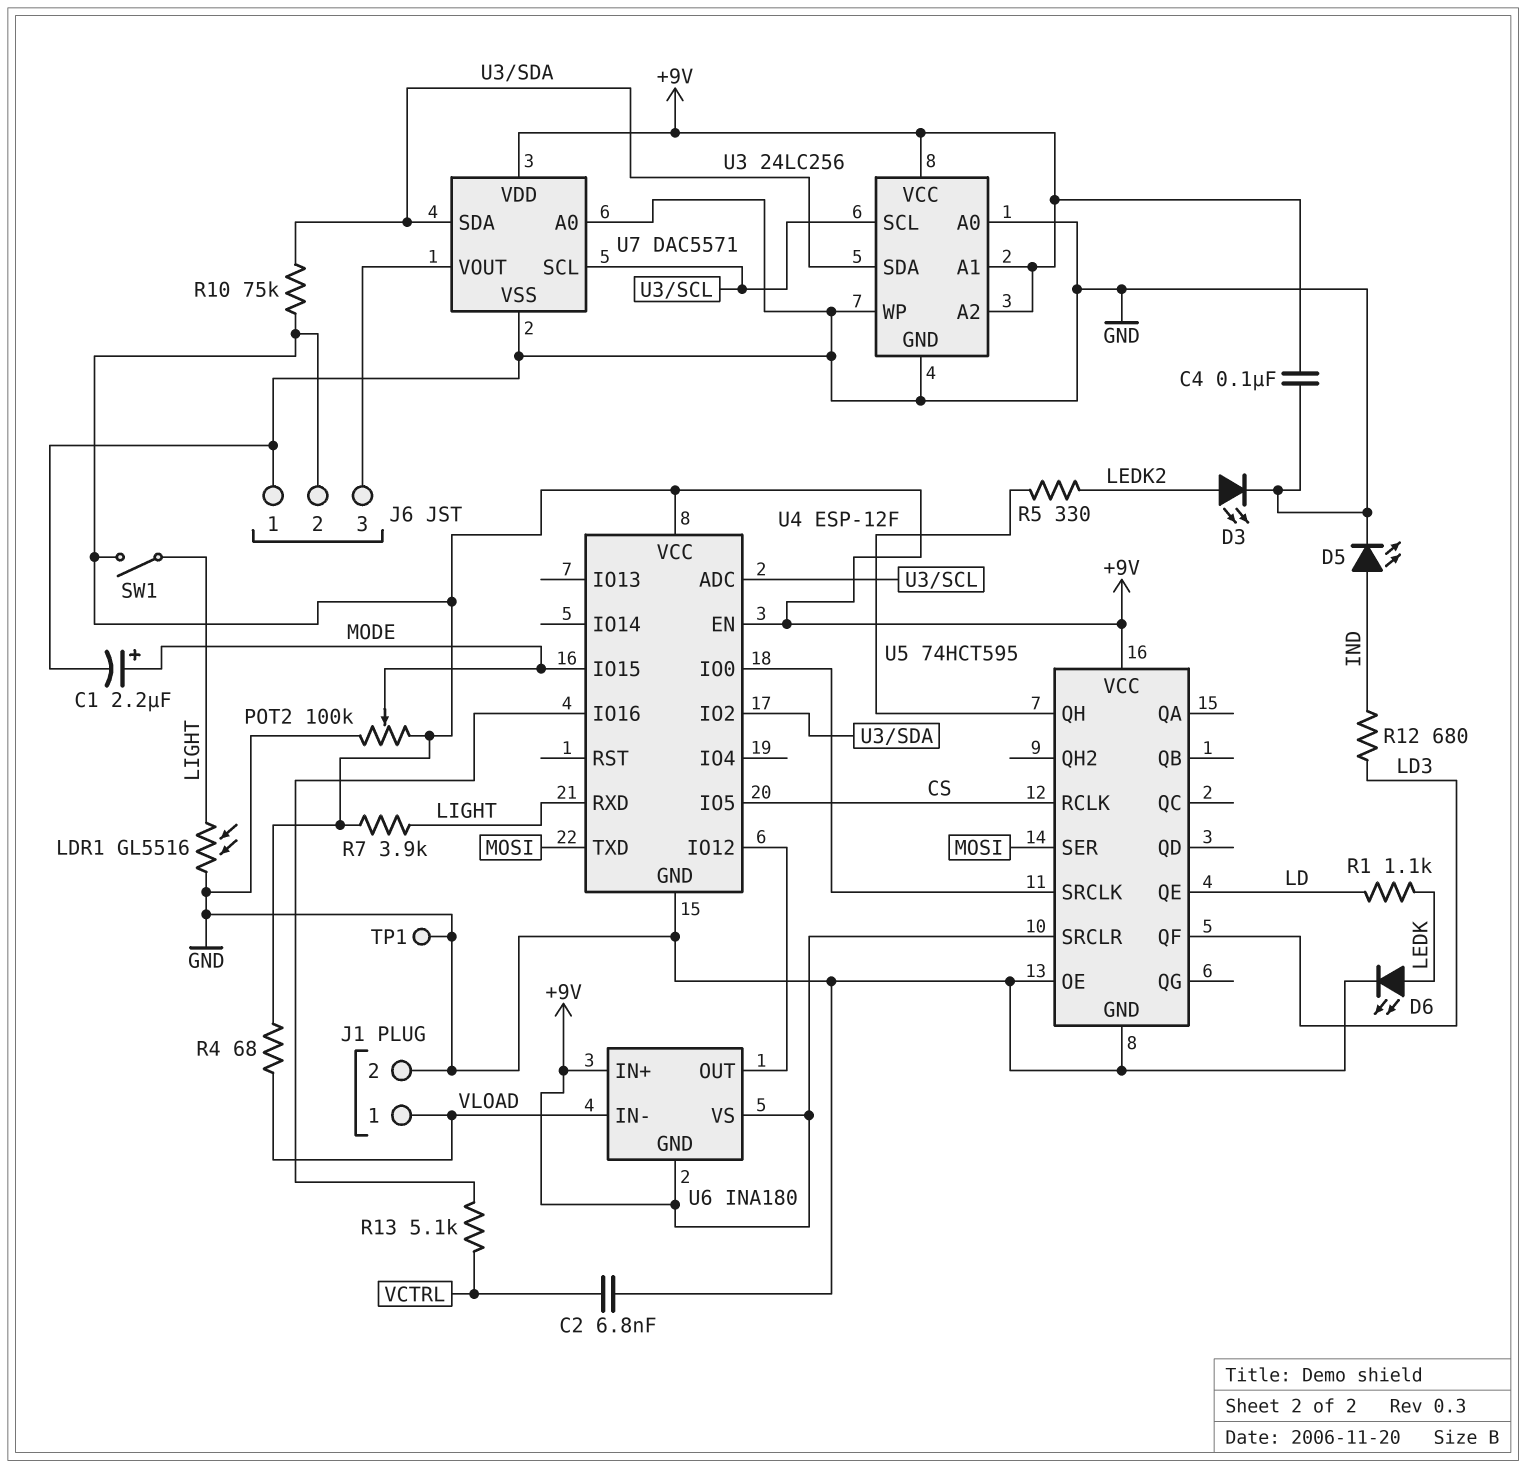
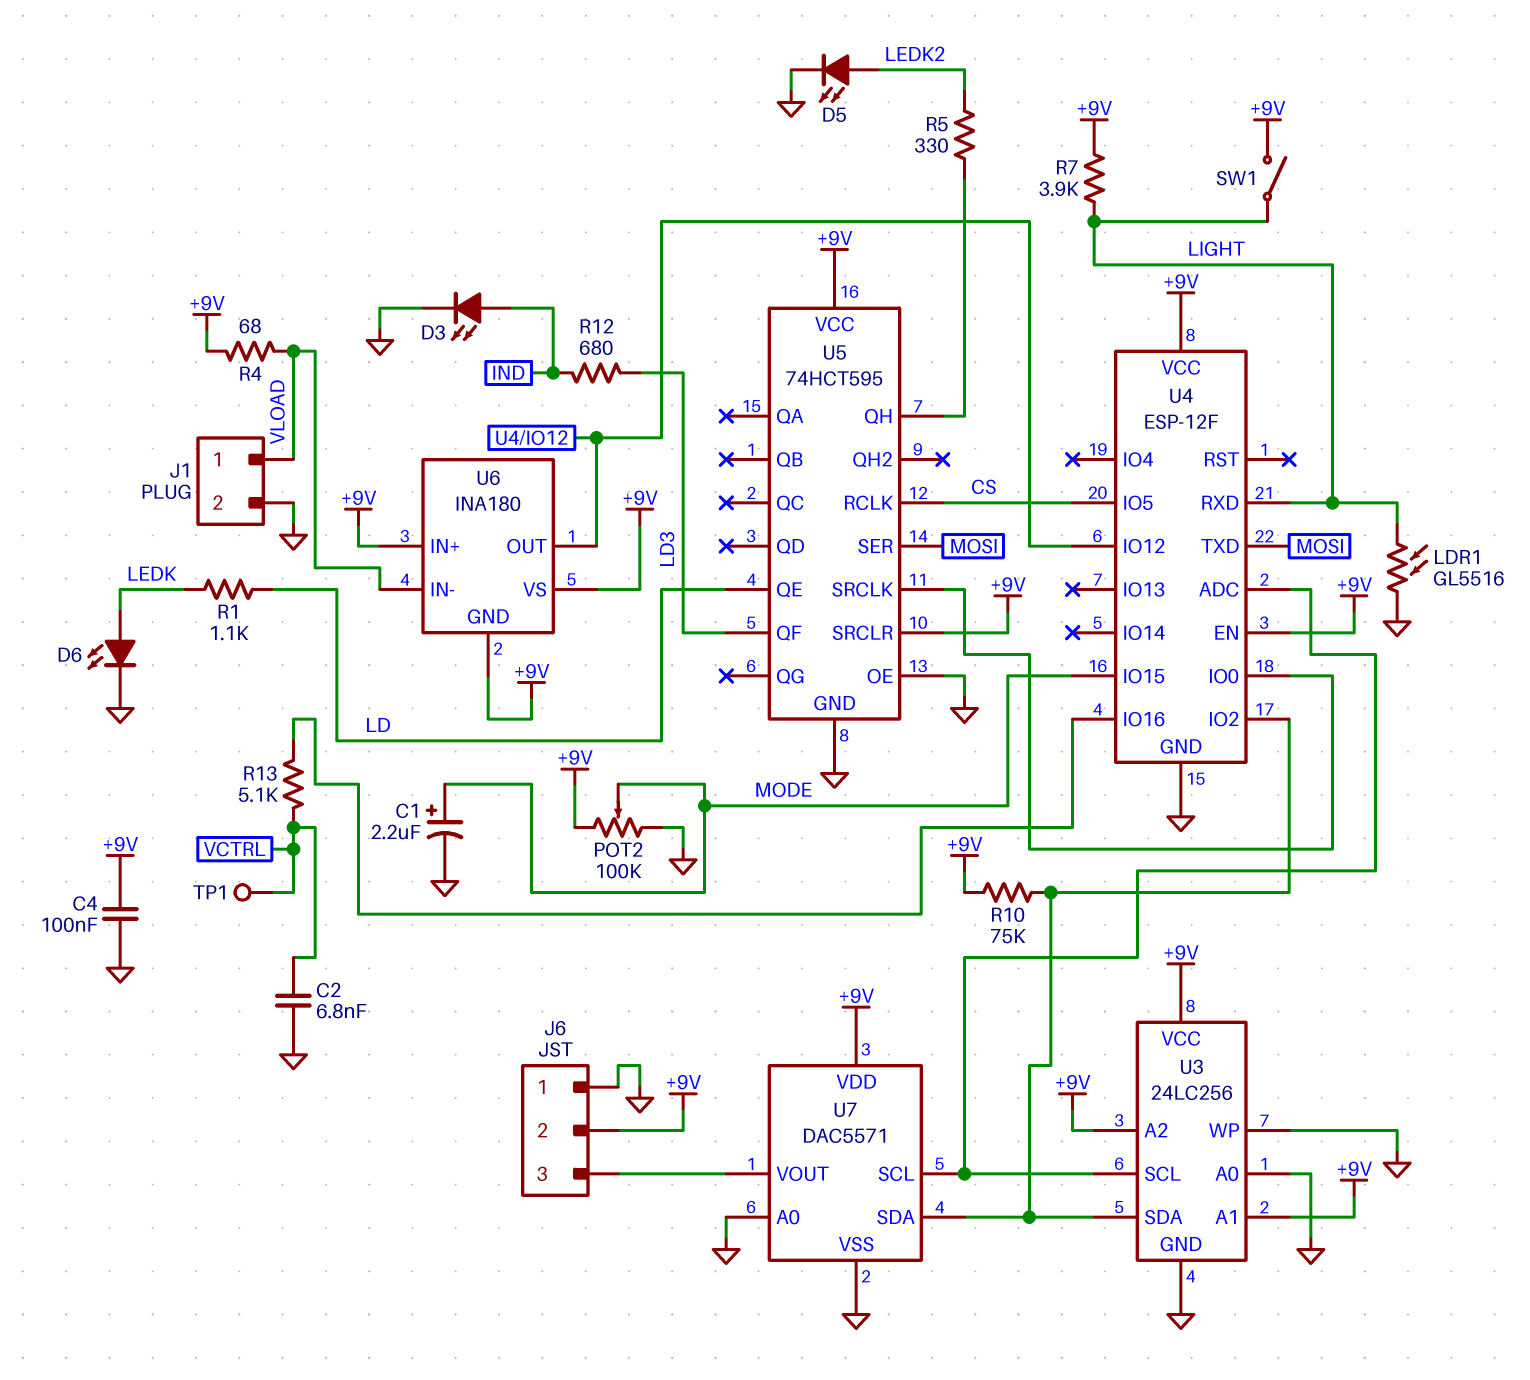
D3: LED (A LEDK2, K GND) -> LED (A IND, K GND)
D5: LED (A IND, K GND) -> LED (A LEDK2, K GND)
TP1: test point (GND) -> test point (VCTRL)

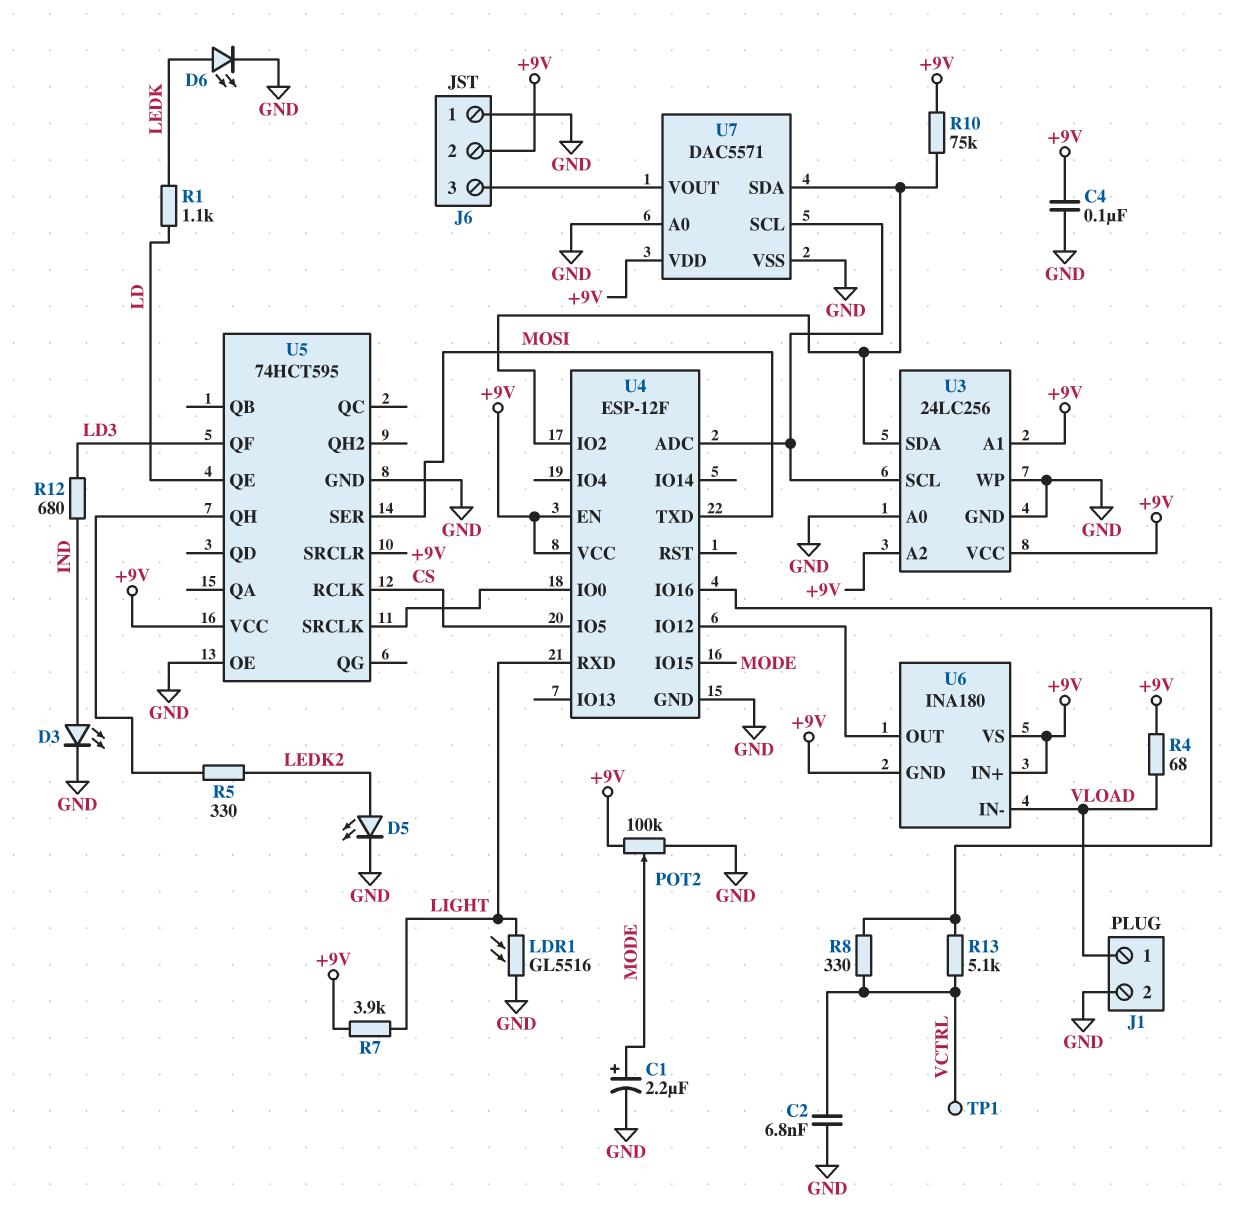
R8: none -> 330 (U4/IO16, VCTRL)
SW1: switch (+9V, LIGHT) -> none

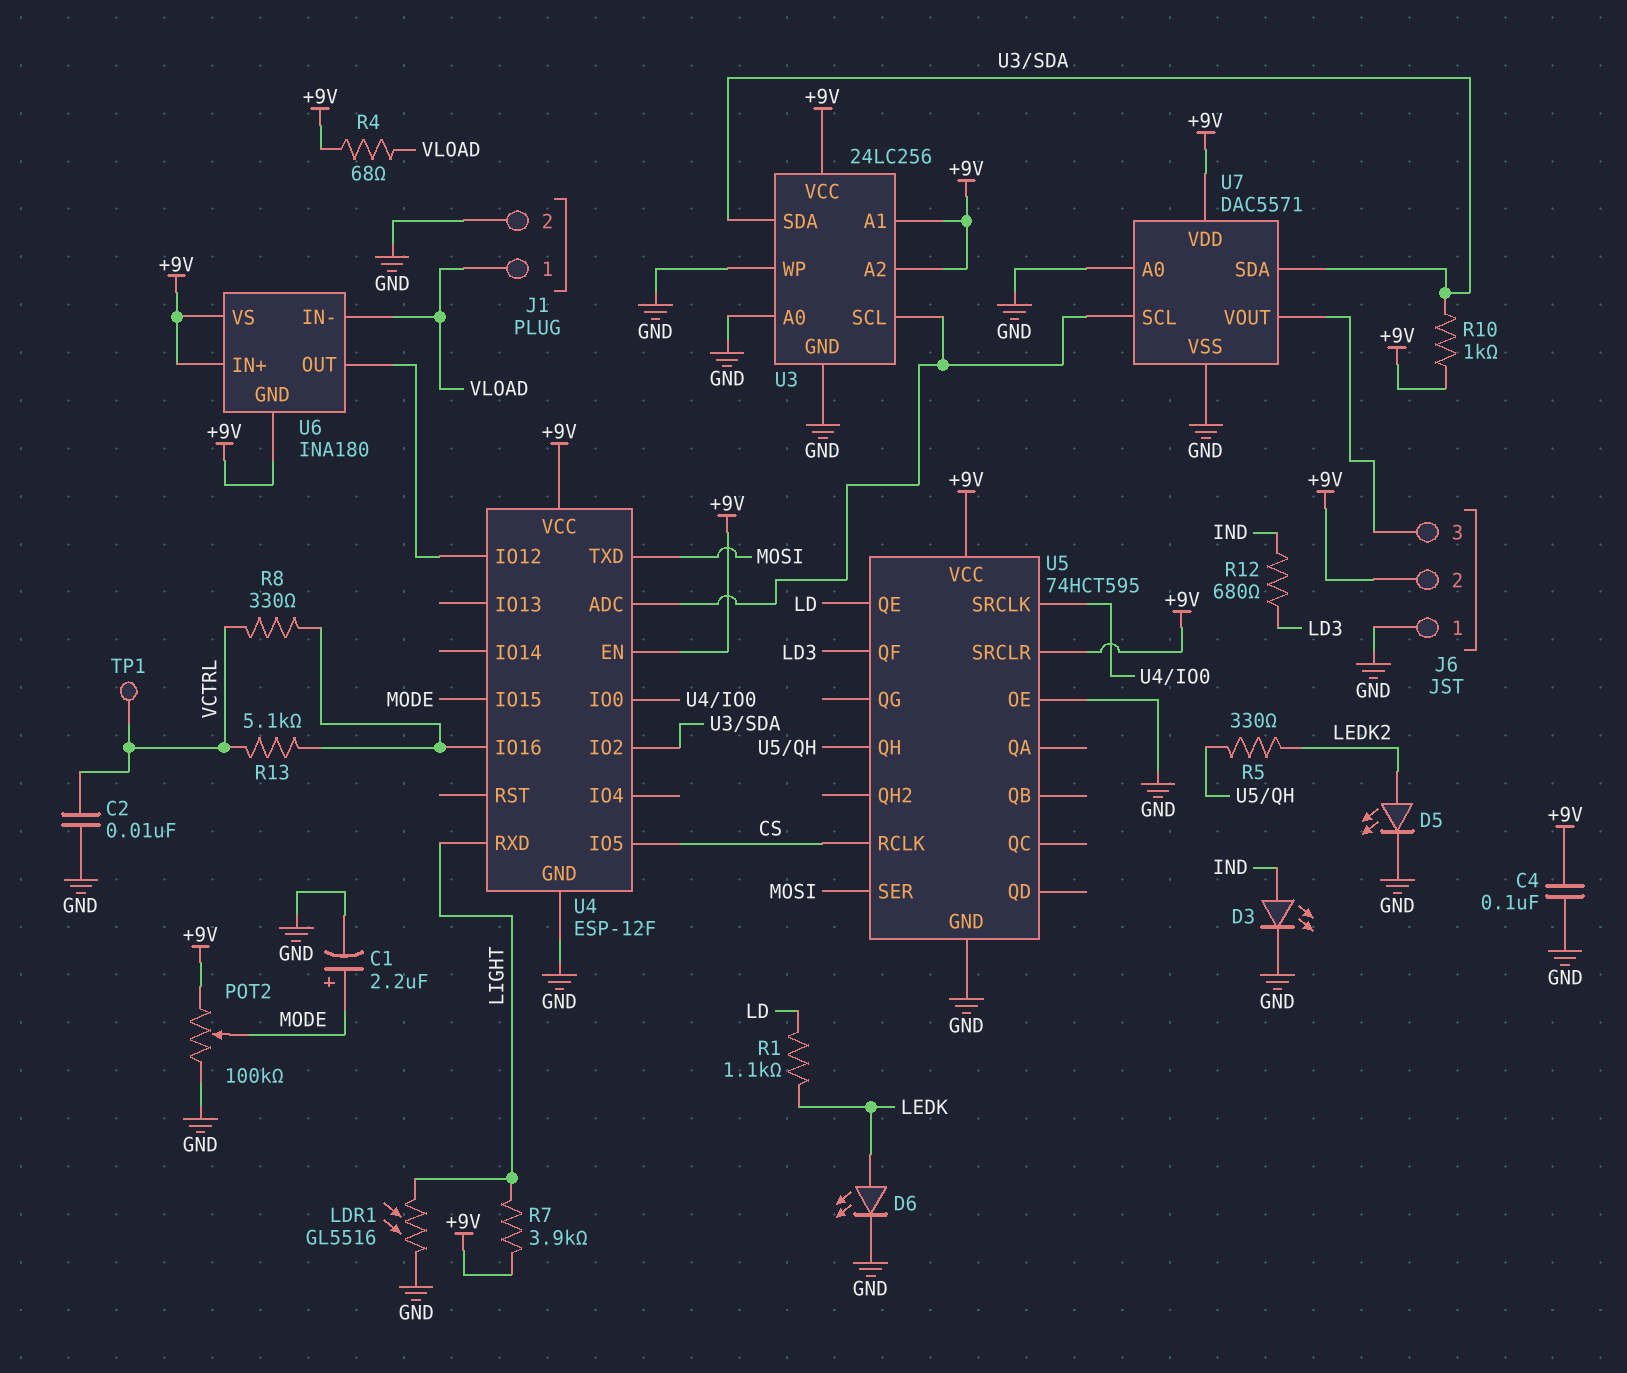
C2: 6.8nF (GND, VCTRL) -> 10nF (GND, VCTRL)
R10: 75k (+9V, U3/SDA) -> 1k (+9V, U3/SDA)

